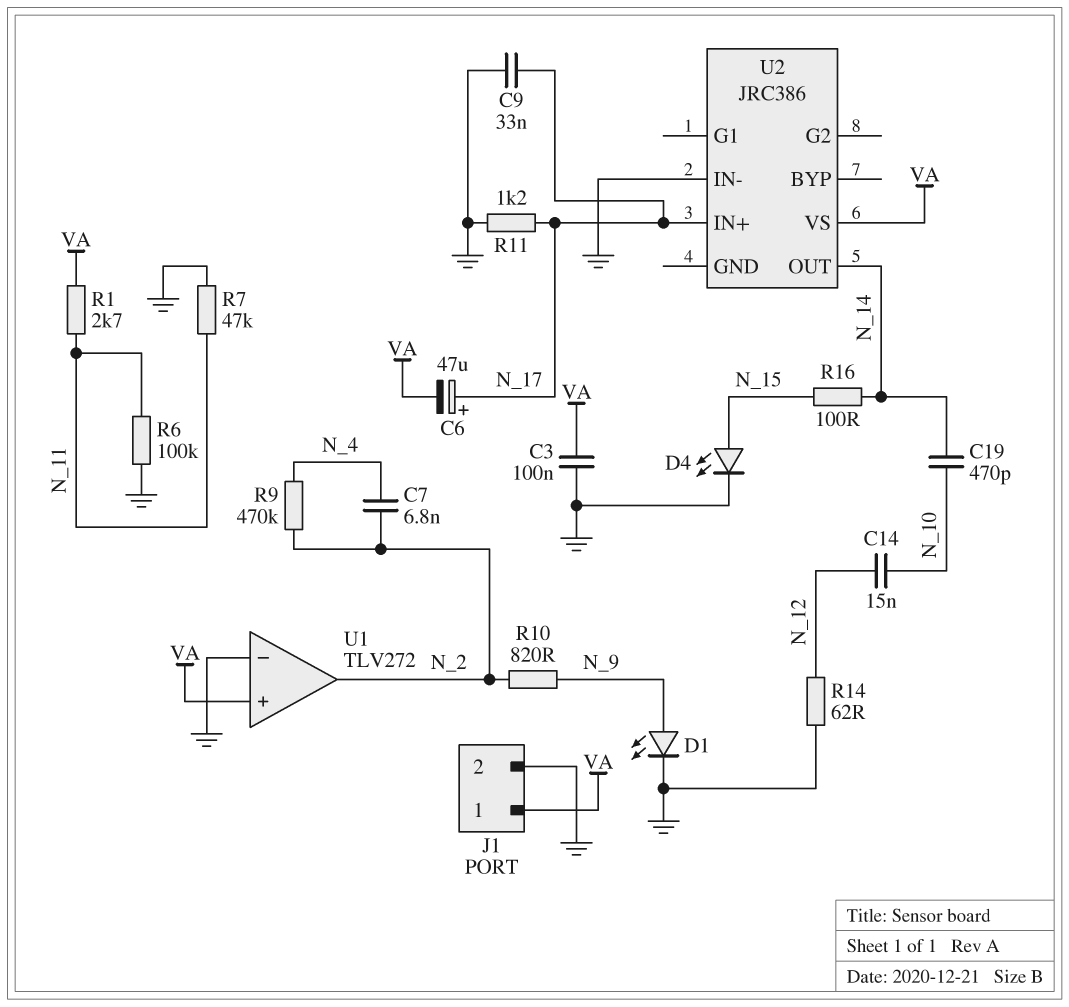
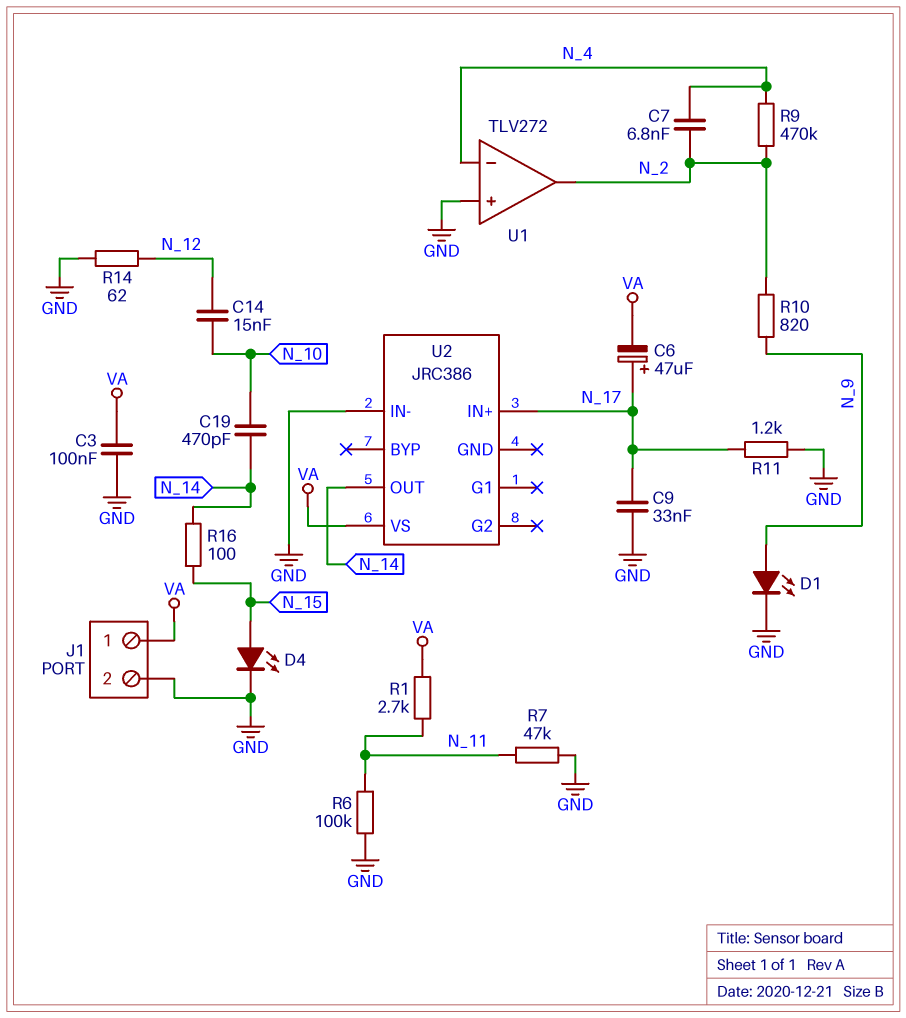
U1 pin in+: VA -> GND
U1 pin in-: GND -> N_4

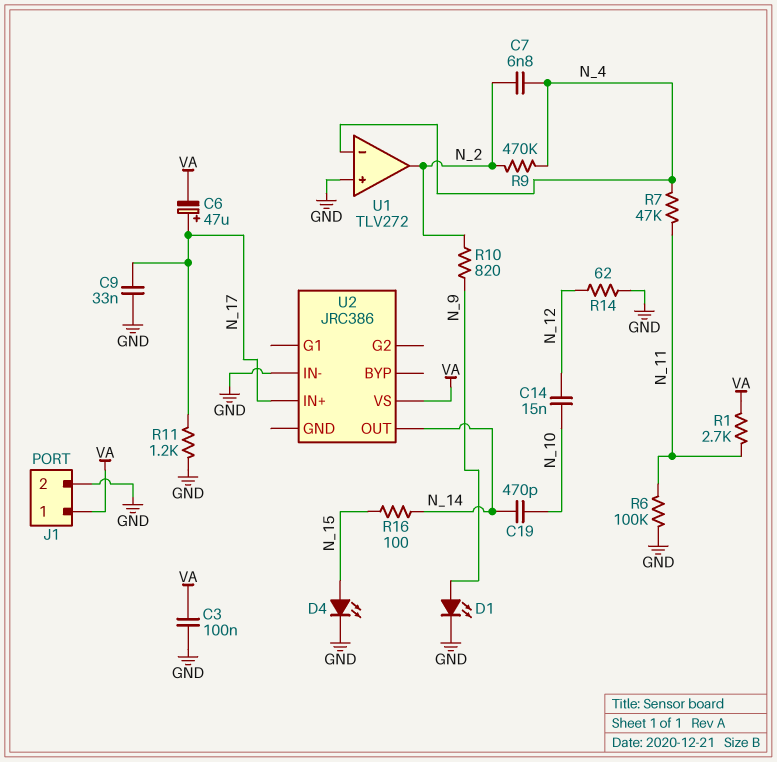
R7: 47k (GND, N_11) -> 47k (N_4, N_11)

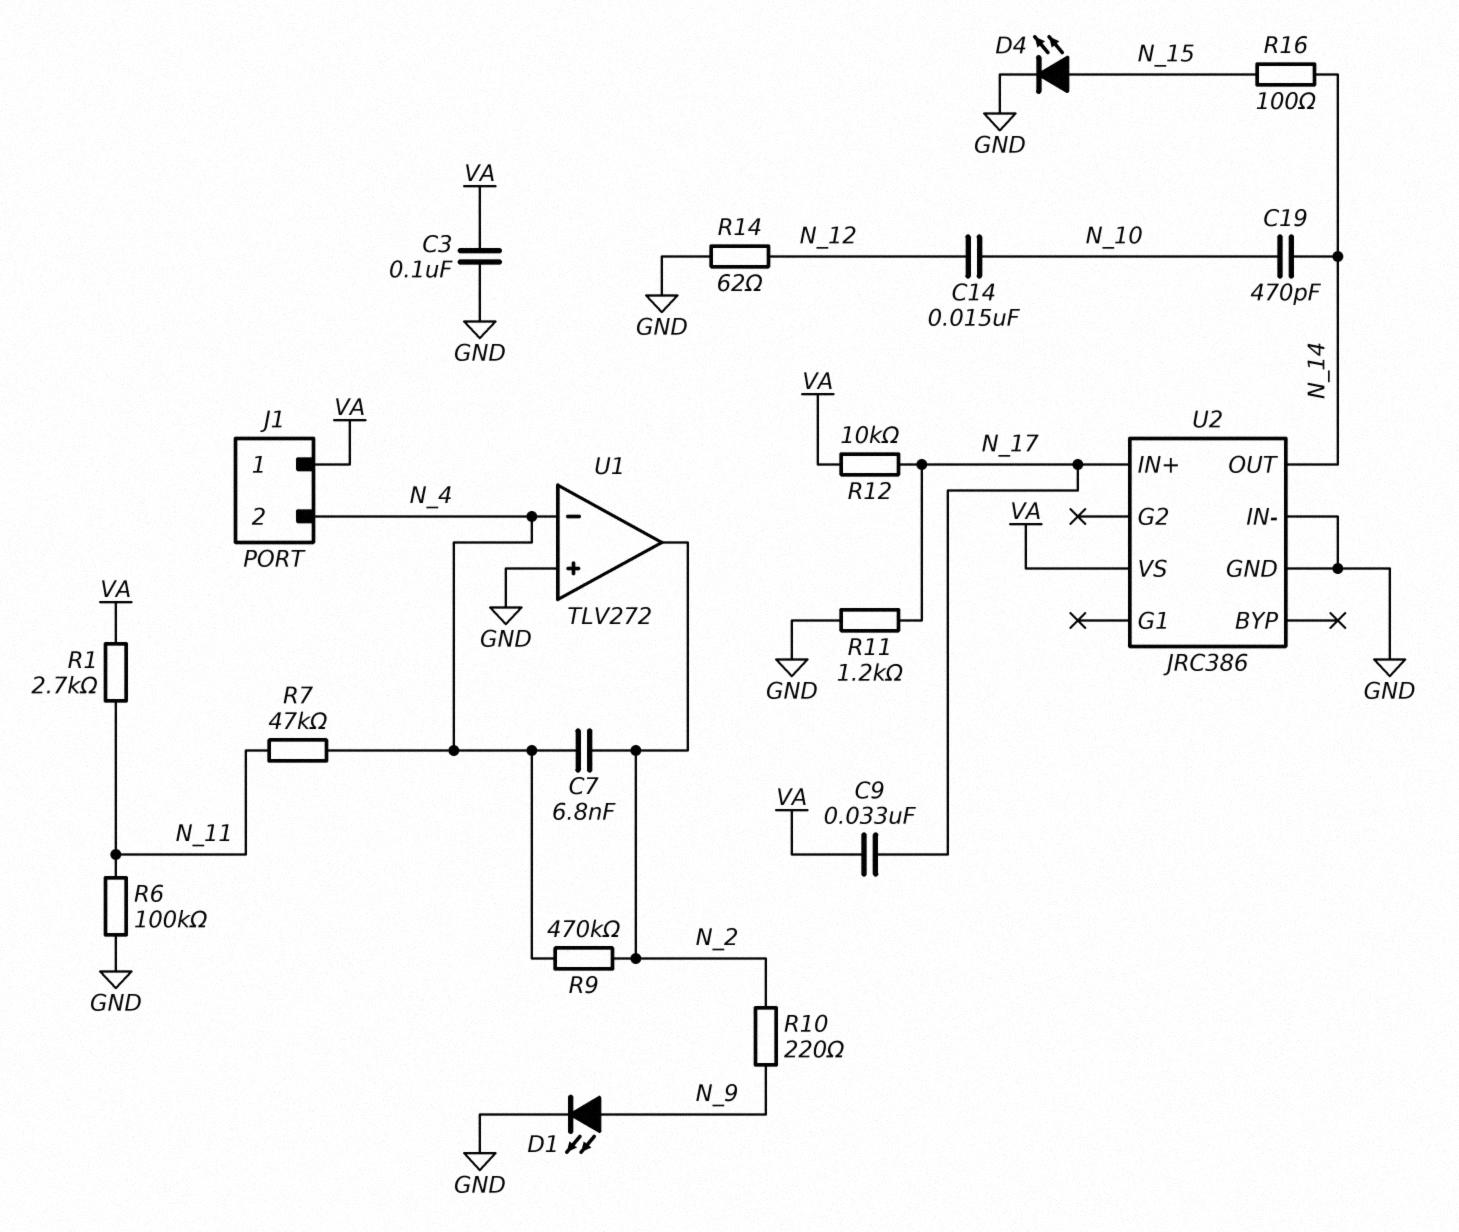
C6: 47uF (plus N_17, minus VA) -> none
C9: 33nF (GND, N_17) -> 33nF (N_17, VA)
J1 pin 2: GND -> N_4
R10: 820 (N_2, N_9) -> 220 (N_2, N_9)
R12: none -> 10k (N_17, VA)
U2 pin GND: none -> GND

